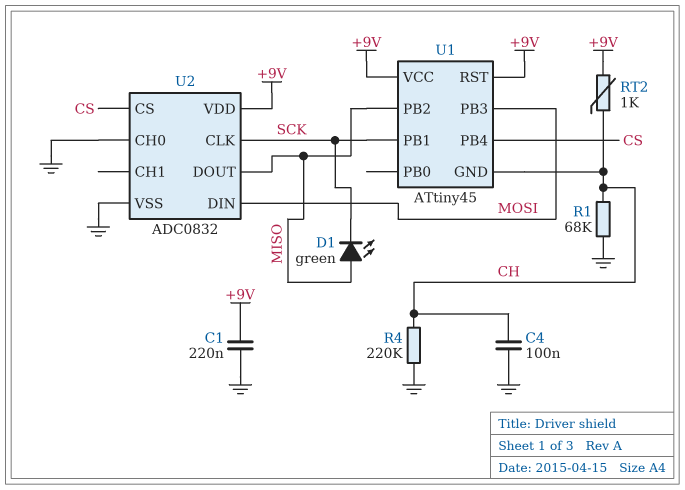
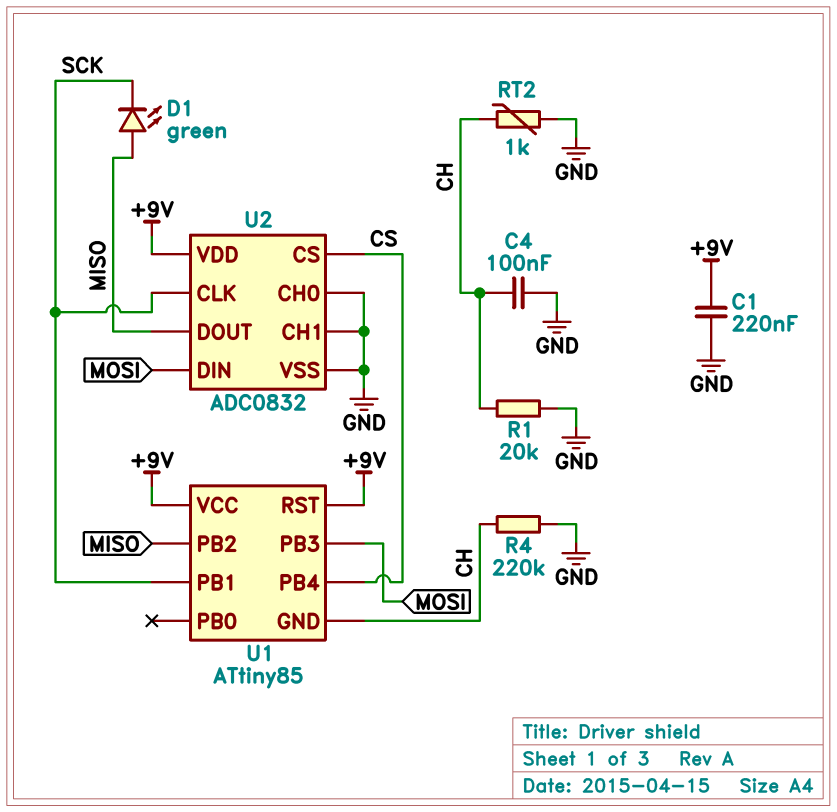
R1: 68k (CH, GND) -> 20k (CH, GND)
RT2: 1k (+9V, CH) -> 1k (CH, GND)
U1: ATtiny45 -> ATtiny85
U2 pin CH1: none -> GND

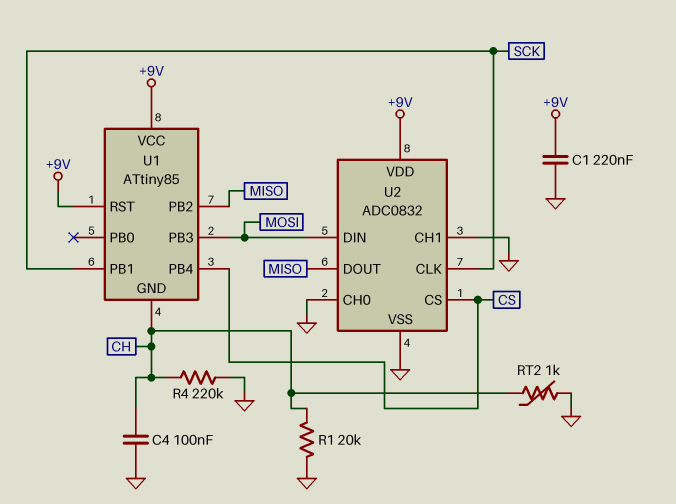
D1: LED green (A MISO, K SCK) -> none

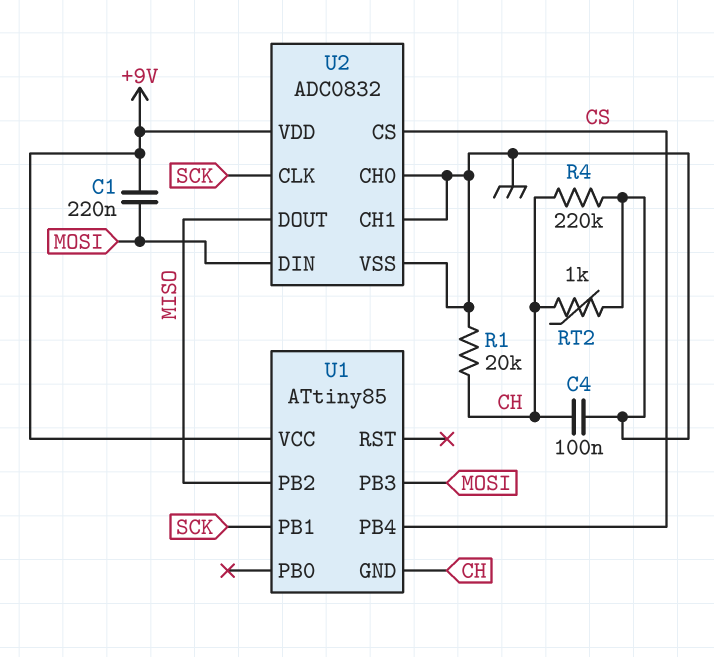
C1: 220nF (+9V, GND) -> 220nF (+9V, MOSI)
U1 pin RST: +9V -> none

